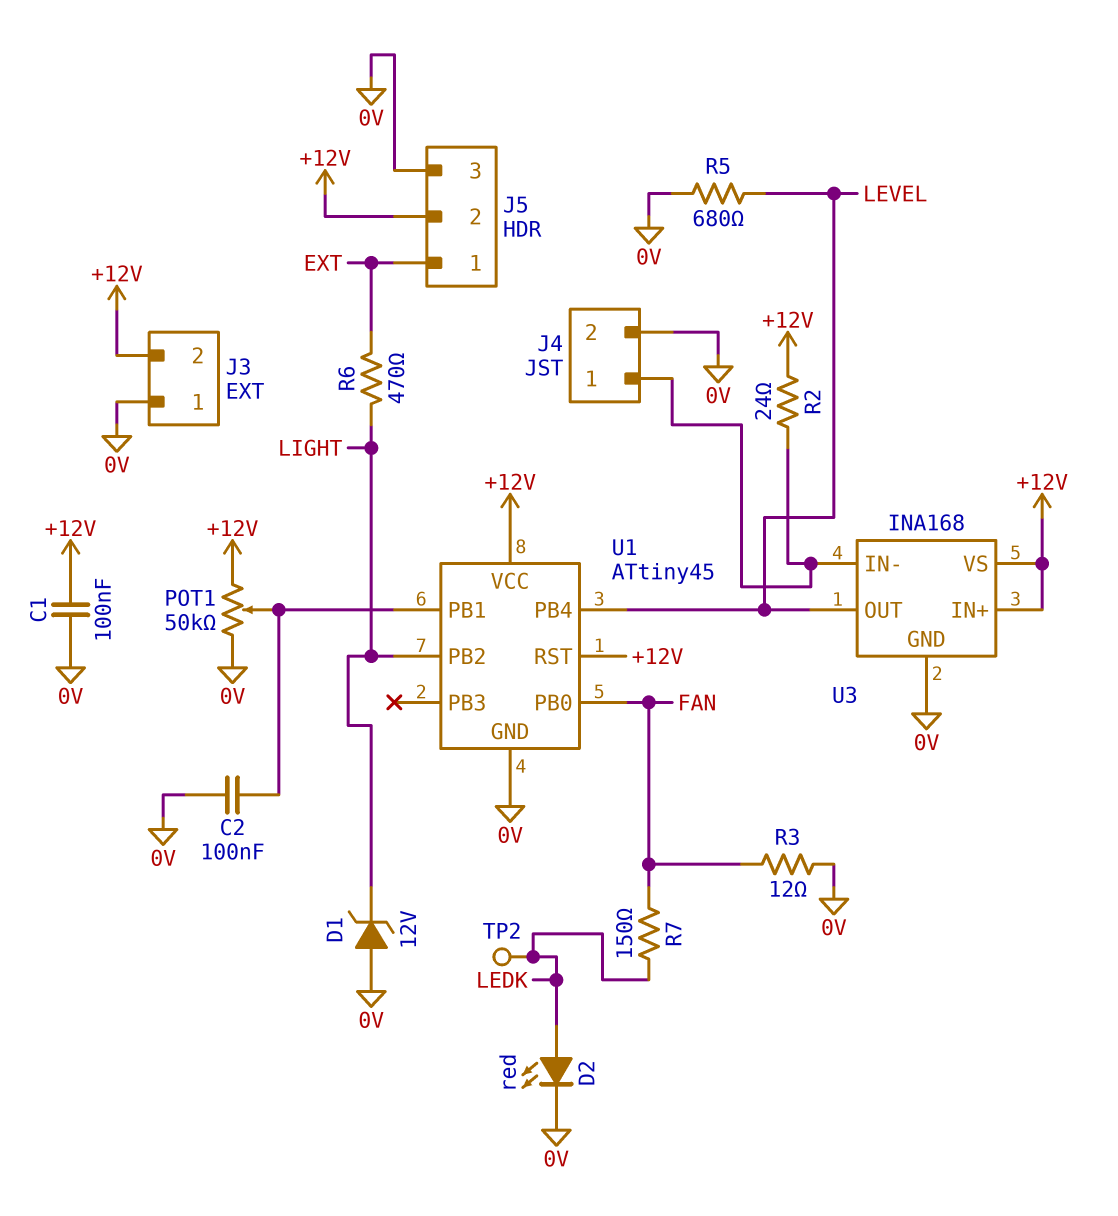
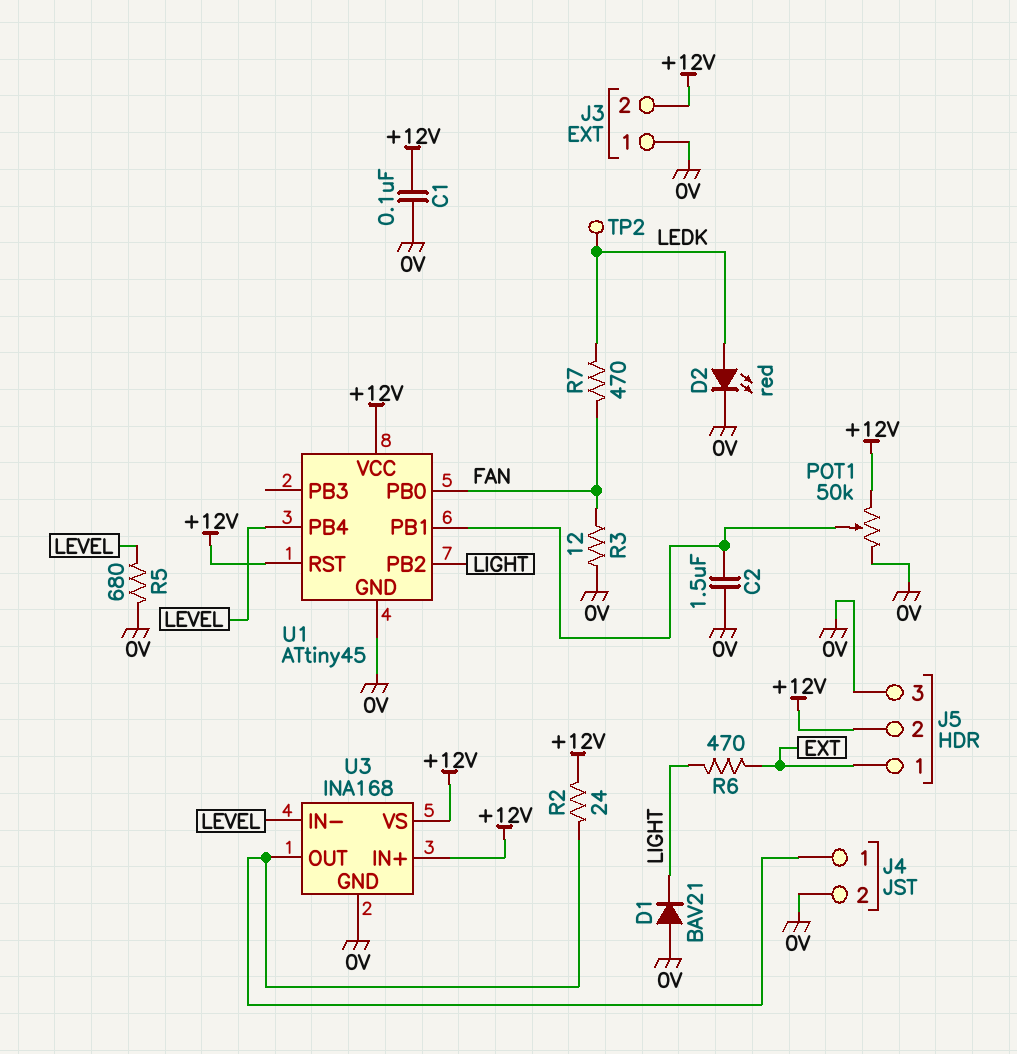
C2: 100nF (0V, U1/PB1) -> 1.5uF (0V, U1/PB1)
D1: zener 12V (A 0V, K LIGHT) -> diode BAV21 (A 0V, K LIGHT)
R7: 150 (FAN, LEDK) -> 470 (FAN, LEDK)
U3 pin IN-: J4/1 -> LEVEL
U3 pin OUT: LEVEL -> J4/1

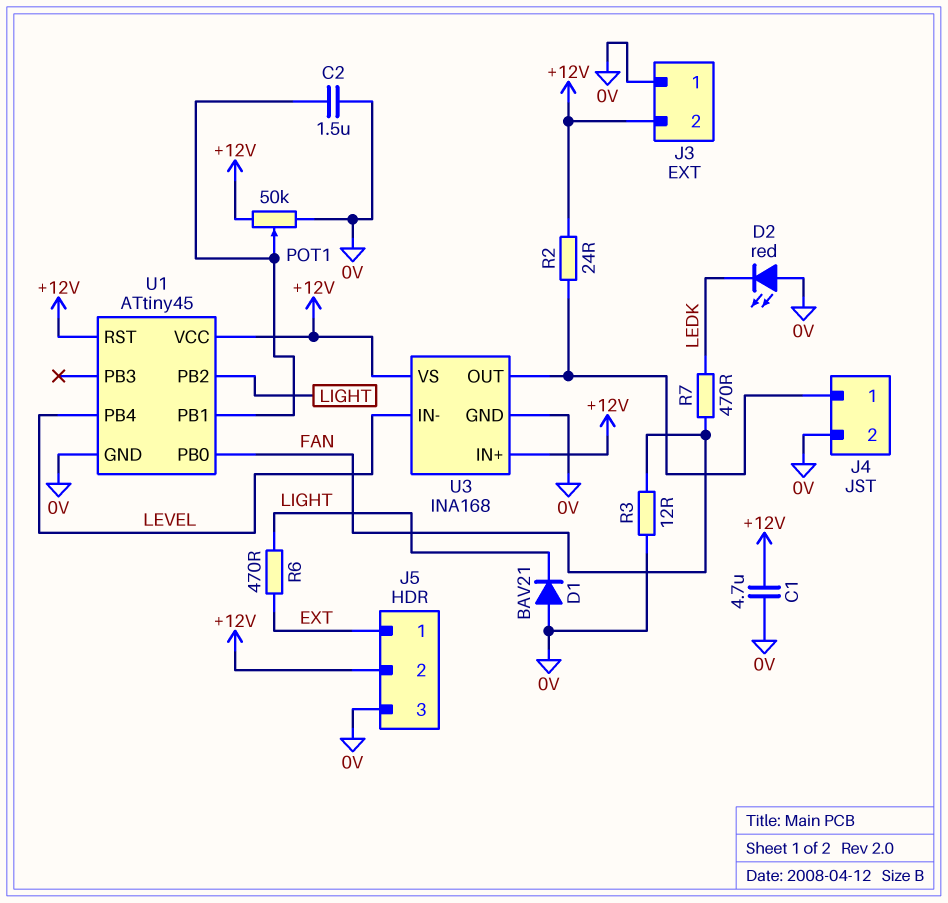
C1: 100nF (+12V, 0V) -> 4.7uF (+12V, 0V)
D2: LED red (A LEDK, K 0V) -> LED red (A 0V, K LEDK)
R5: 680 (0V, LEVEL) -> none
TP2: test point (LEDK) -> none

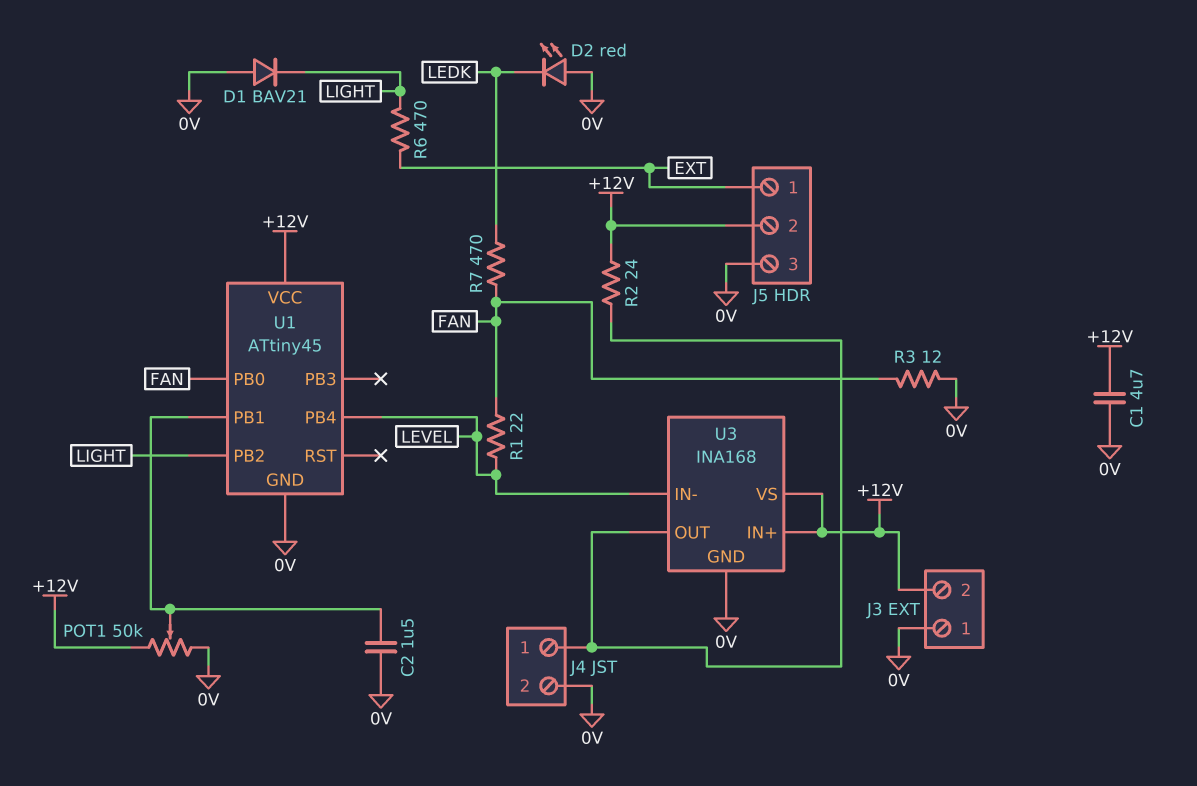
R1: none -> 22 (FAN, LEVEL)
U1 pin RST: +12V -> none

